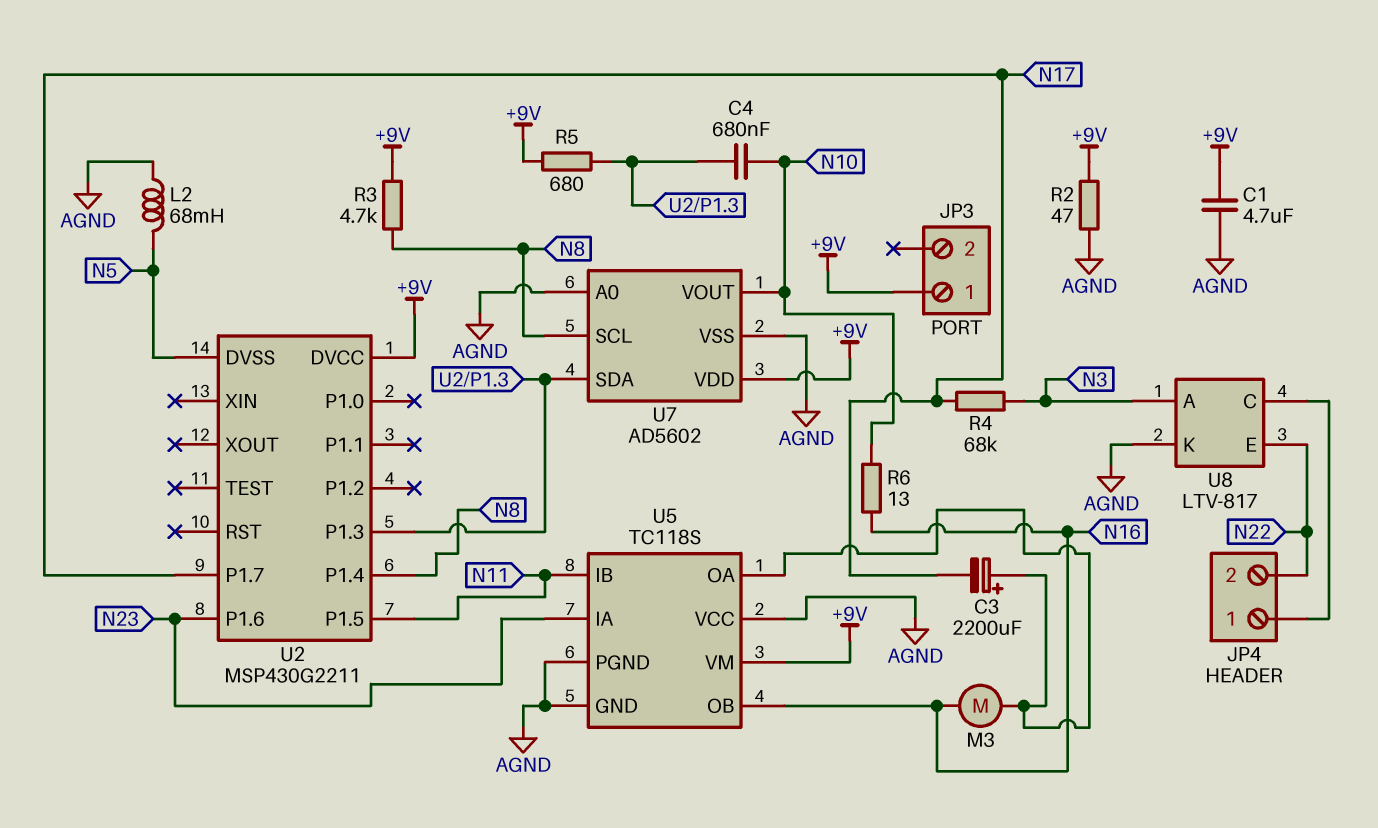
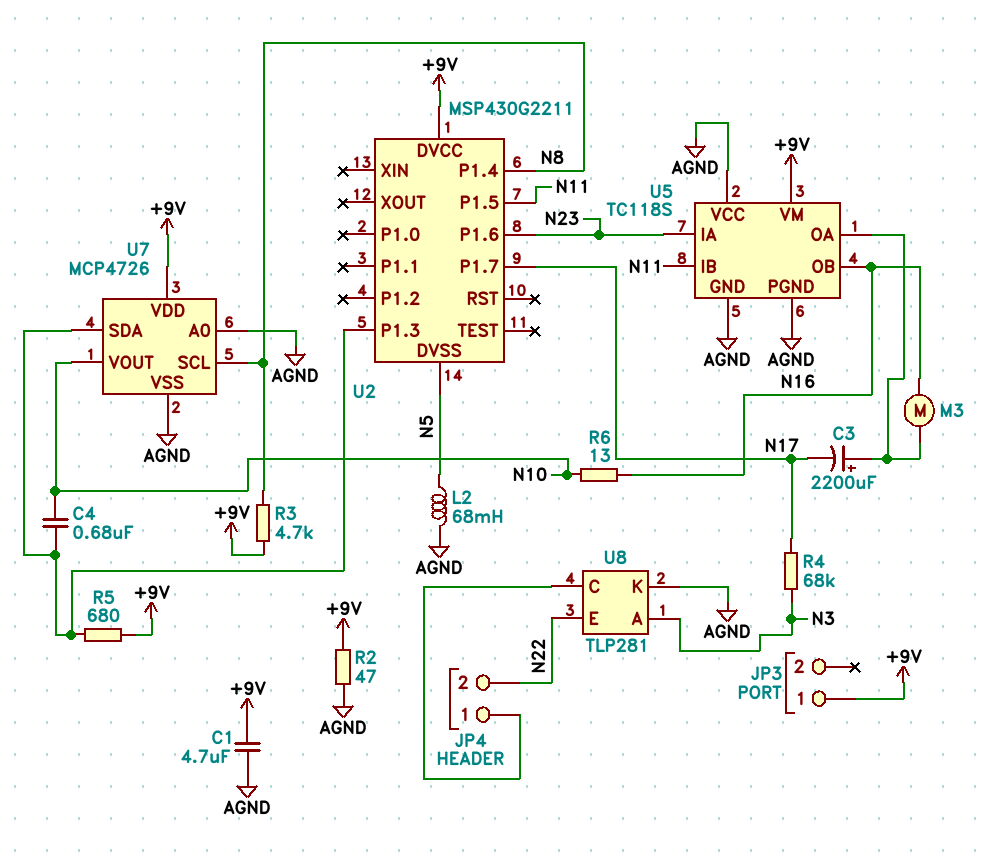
U7: AD5602 -> MCP4726
U8: LTV-817 -> TLP281

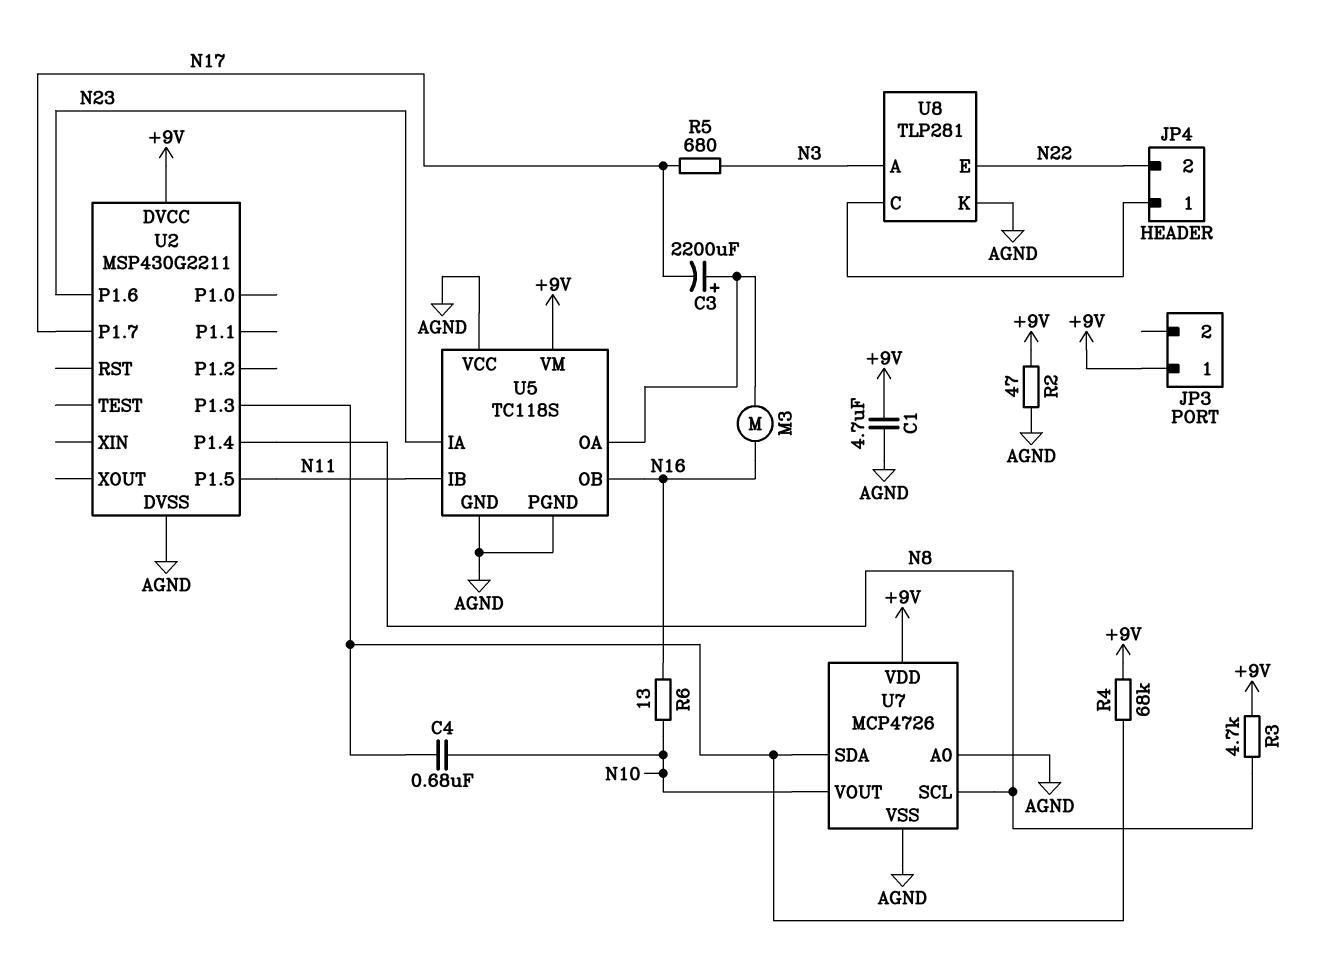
L2: 68mH (AGND, N5) -> none
R4: 68k (N3, N17) -> 68k (+9V, U2/P1.3)
R5: 680 (+9V, U2/P1.3) -> 680 (N3, N17)
U2 pin DVSS: N5 -> AGND

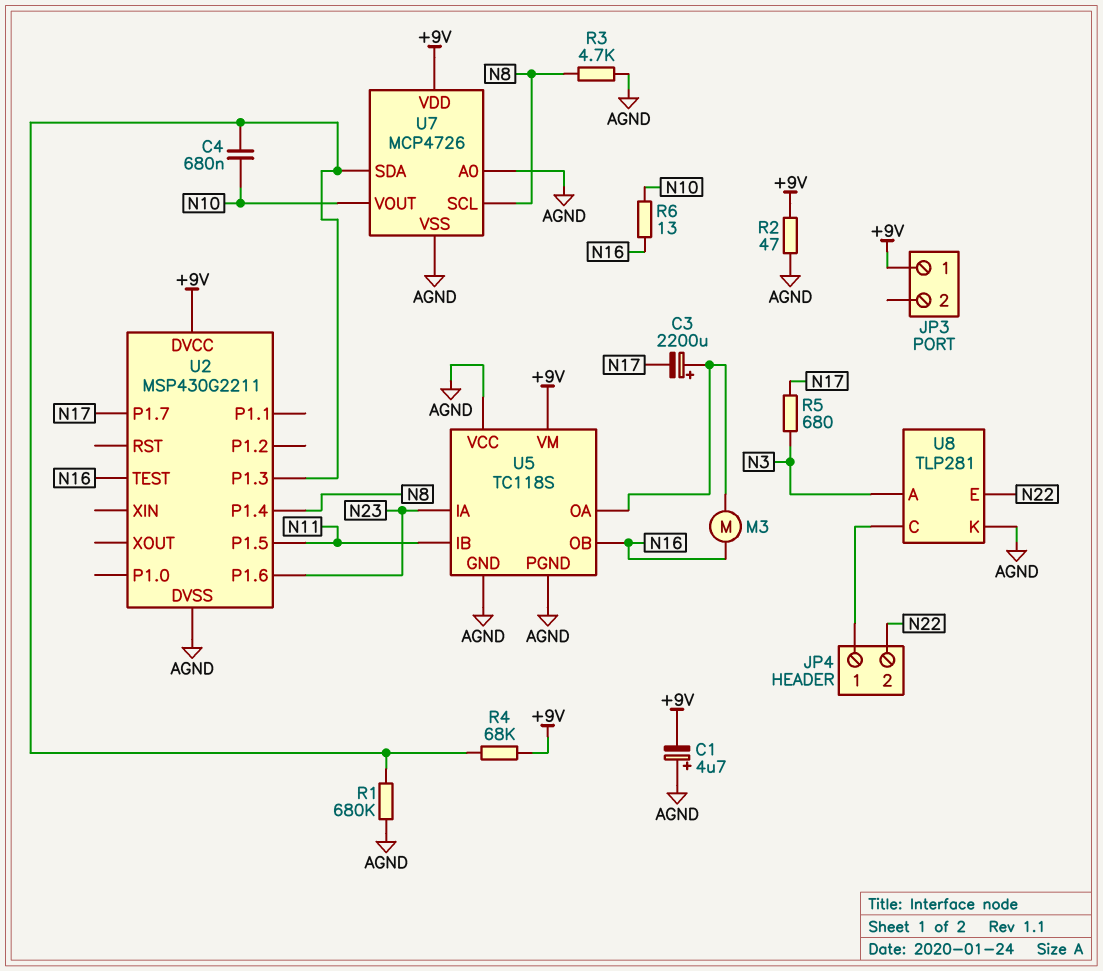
C1: 4.7uF (+9V, AGND) -> 4.7uF (plus AGND, minus +9V)
R1: none -> 680k (AGND, U2/P1.3)
R3: 4.7k (+9V, N8) -> 4.7k (AGND, N8)
U2 pin TEST: none -> N16

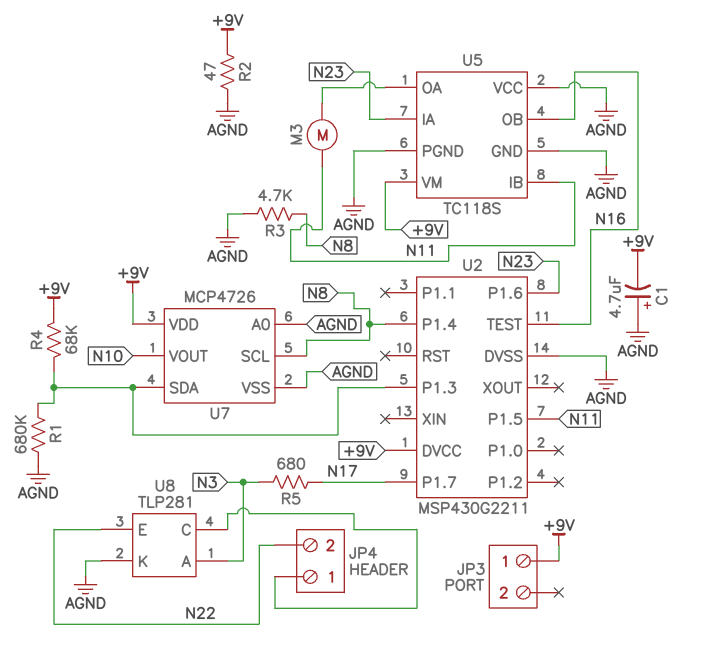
C3: 2200uF (plus U5/OA, minus N17) -> none
C4: 680nF (N10, U2/P1.3) -> none
M3: motor (N16, U5/OA) -> motor (N11, U5/OA)
R6: 13 (N10, N16) -> none

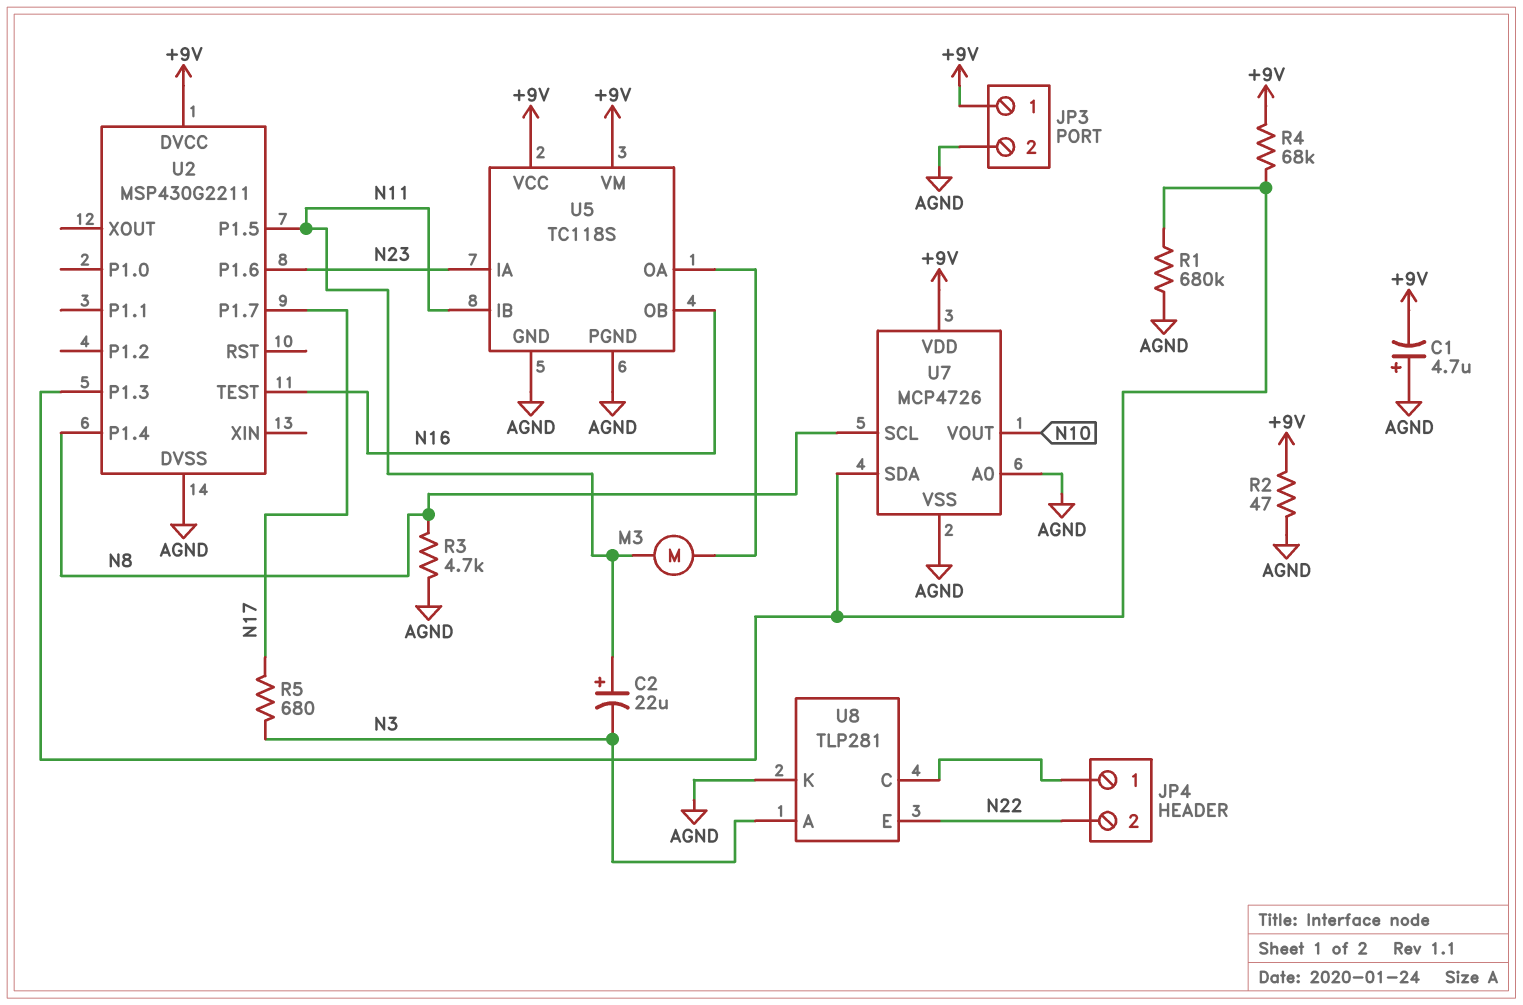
C2: none -> 22uF (plus N11, minus N3)
JP3 pin 2: none -> AGND
U5 pin VCC: AGND -> +9V

